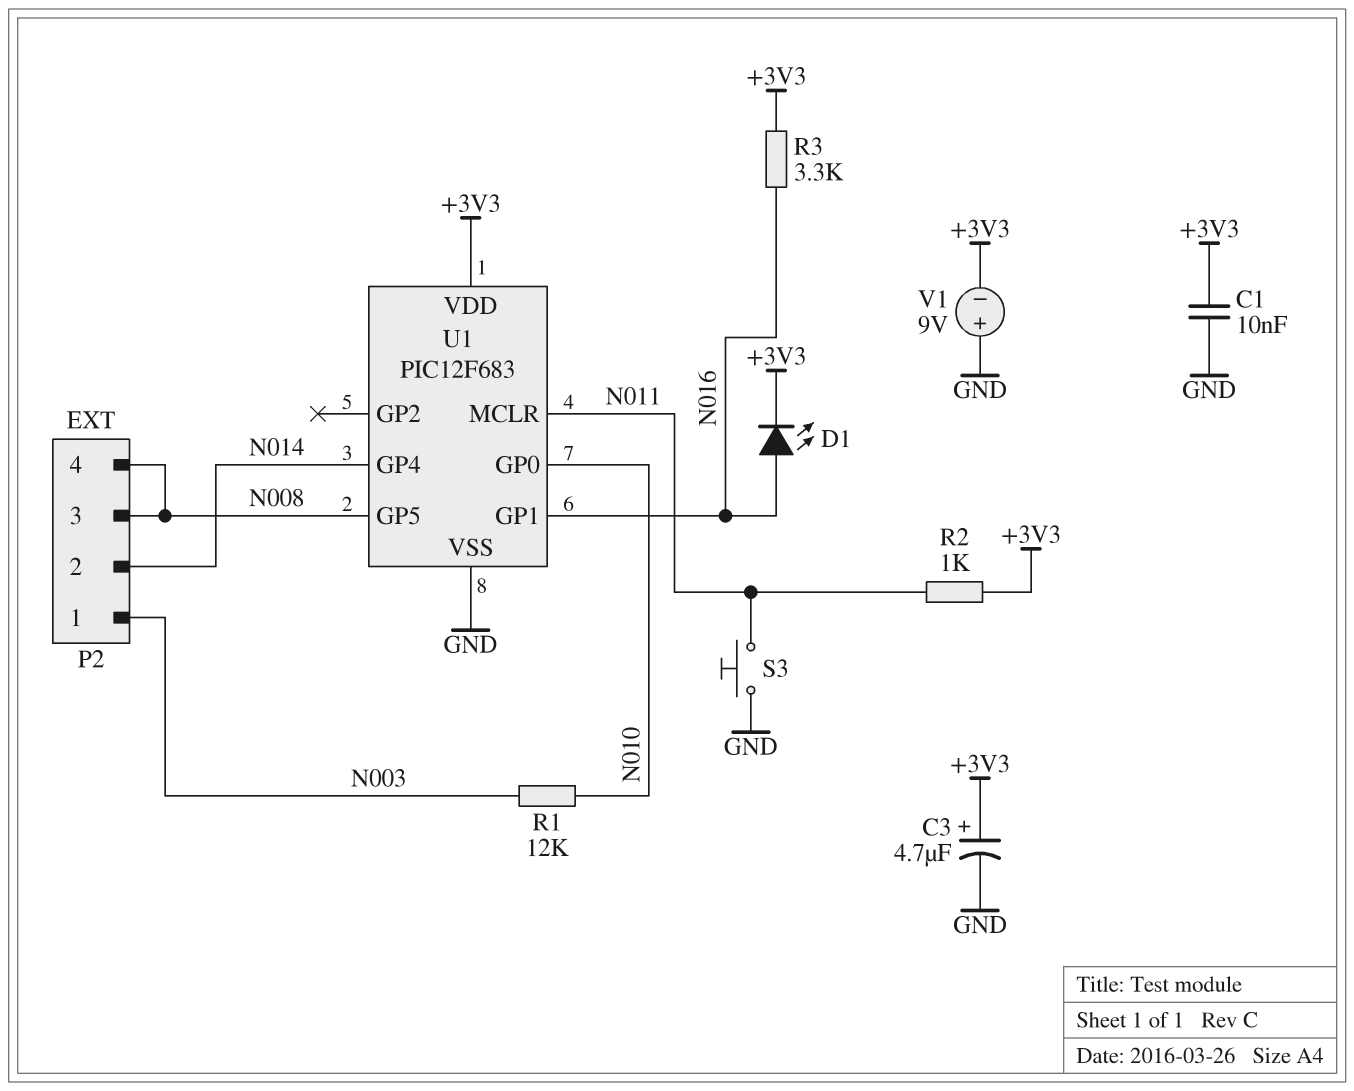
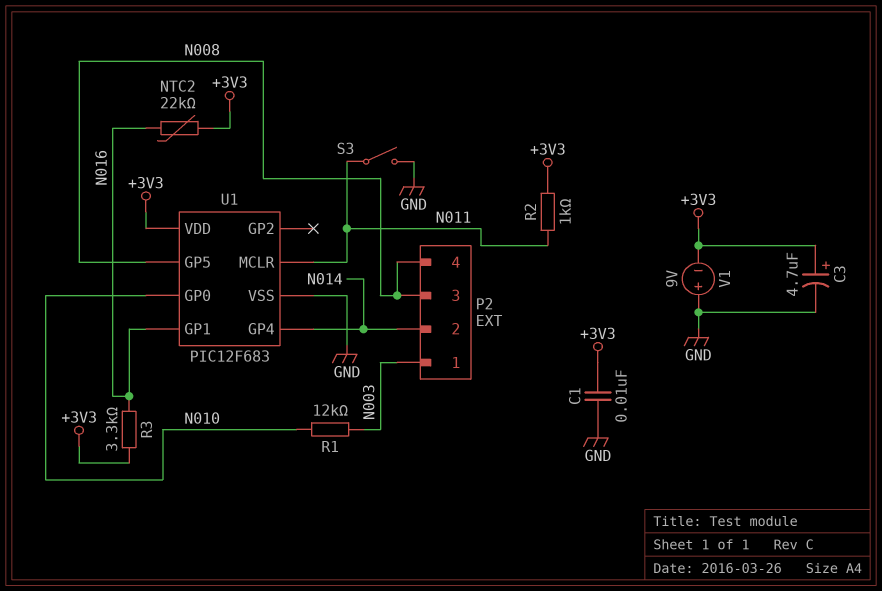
D1: LED (A N016, K +3V3) -> none
NTC2: none -> 22k (+3V3, N016)
S3: button (GND, N011) -> switch (GND, N011)

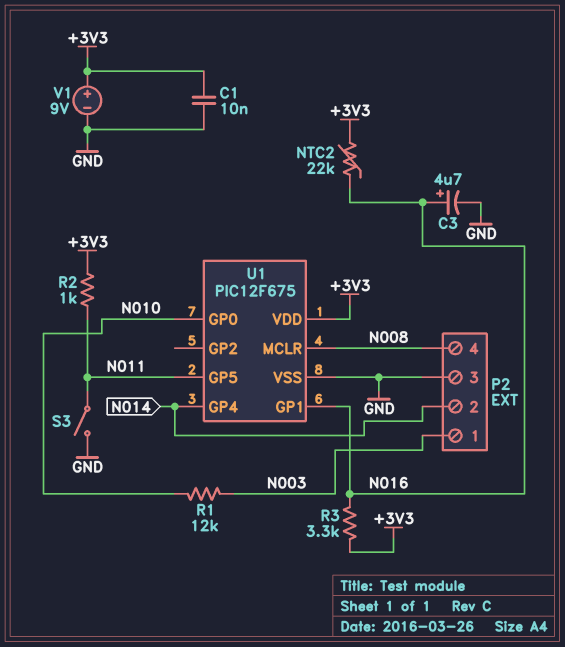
C3: 4.7uF (plus +3V3, minus GND) -> 4.7uF (plus N016, minus GND)
P2 pin 3: N008 -> GND
U1: PIC12F683 -> PIC12F675
U1 pin GP5: N008 -> N011
U1 pin MCLR: N011 -> N008
V1: 9V (plus GND, minus +3V3) -> 9V (plus +3V3, minus GND)

